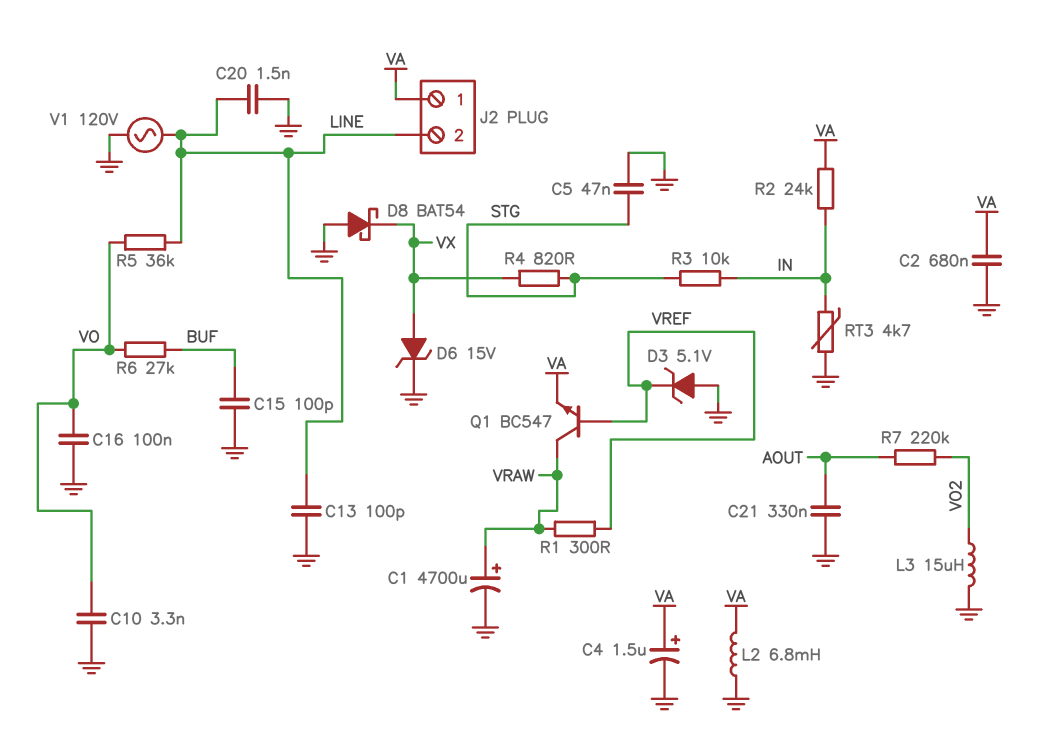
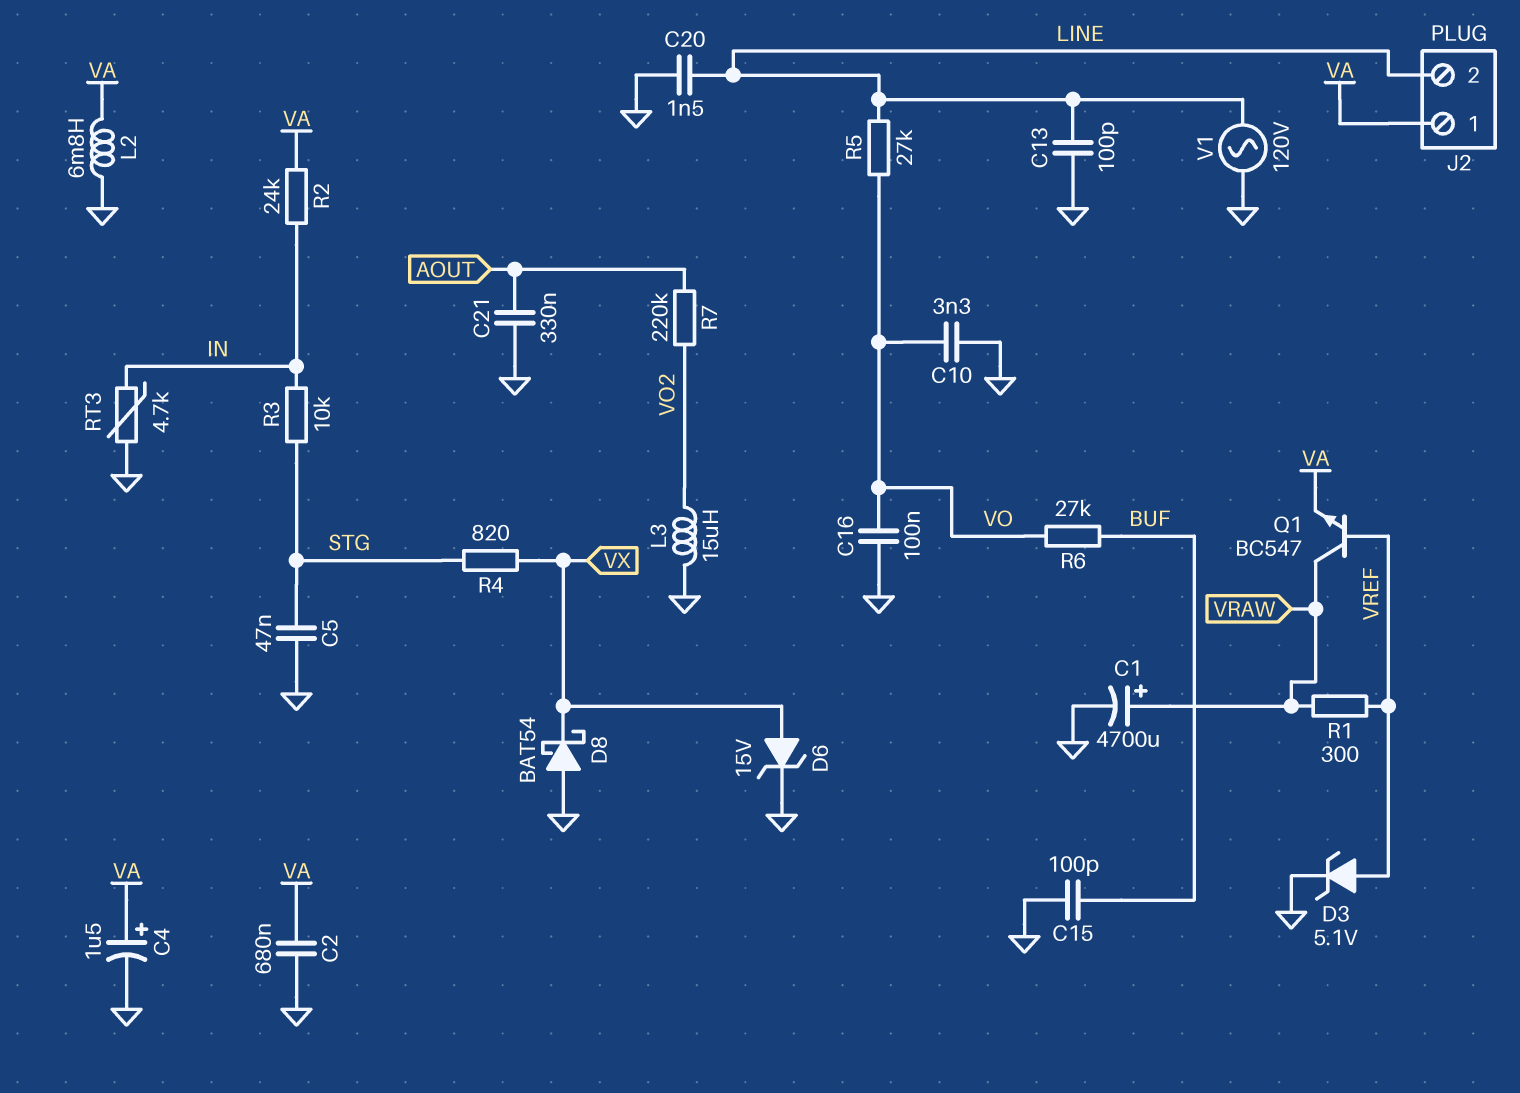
D3: zener 5.1V (A GND, K VREF) -> zener 5.1V (A VREF, K GND)
R5: 36k (LINE, VO) -> 27k (LINE, VO)

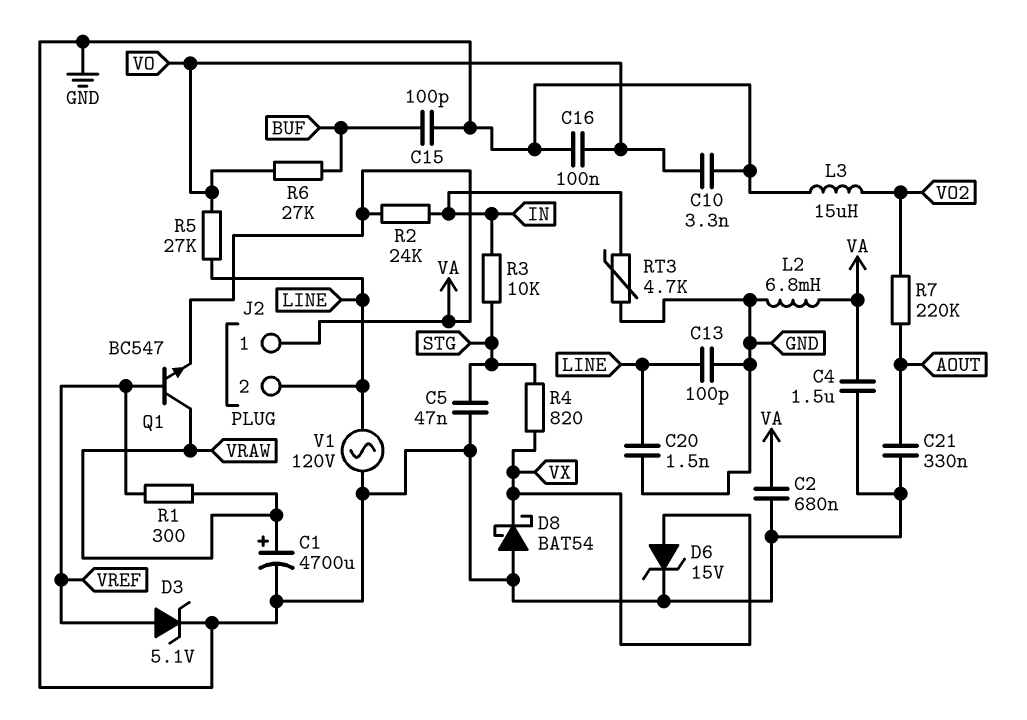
C4: 1.5uF (plus VA, minus GND) -> 1.5uF (GND, VA)

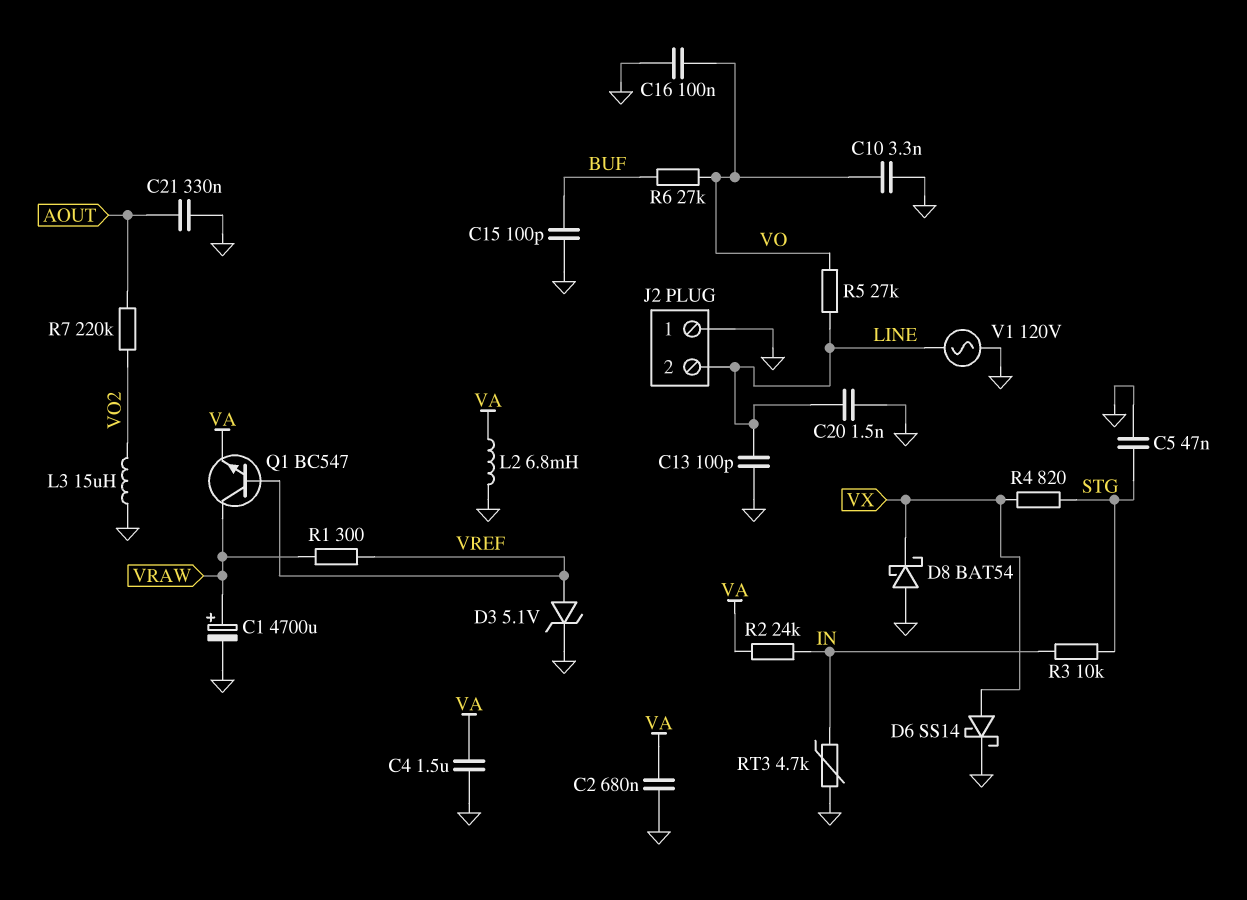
D6: zener 15V (A VX, K GND) -> schottky SS14 (A VX, K GND)
J2 pin 1: VA -> GND

